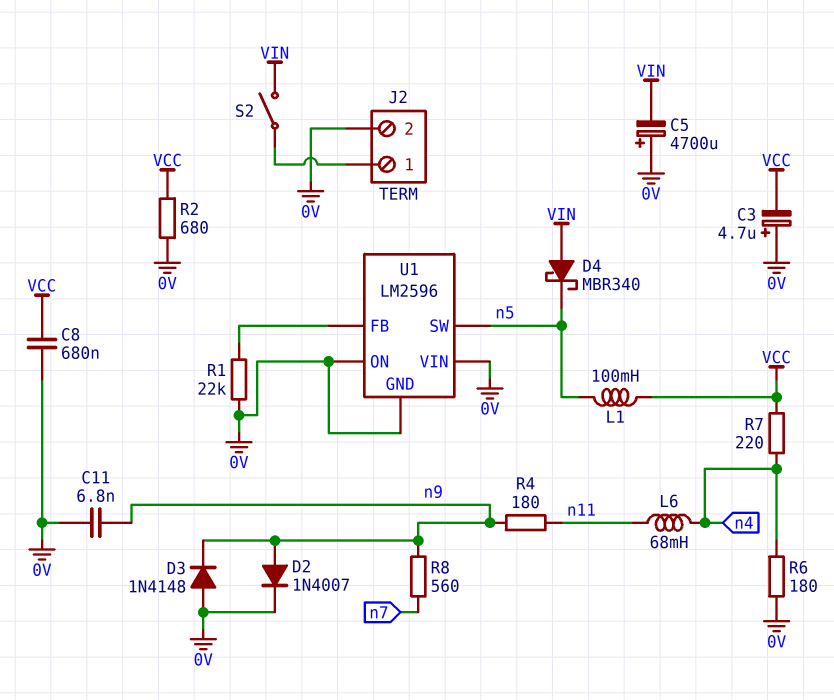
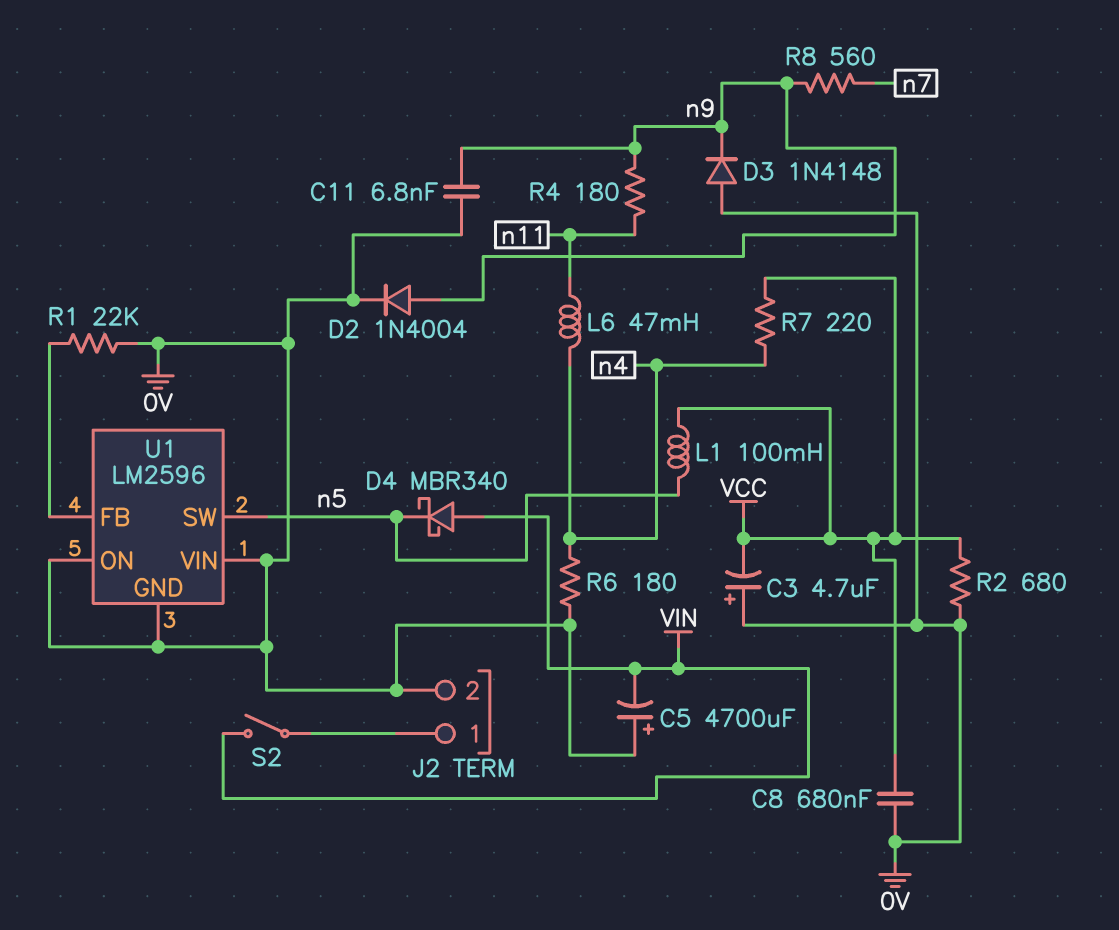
D2: diode 1N4007 (A n9, K 0V) -> diode 1N4004 (A n9, K 0V)
L6: 68mH (n4, n11) -> 47mH (n4, n11)

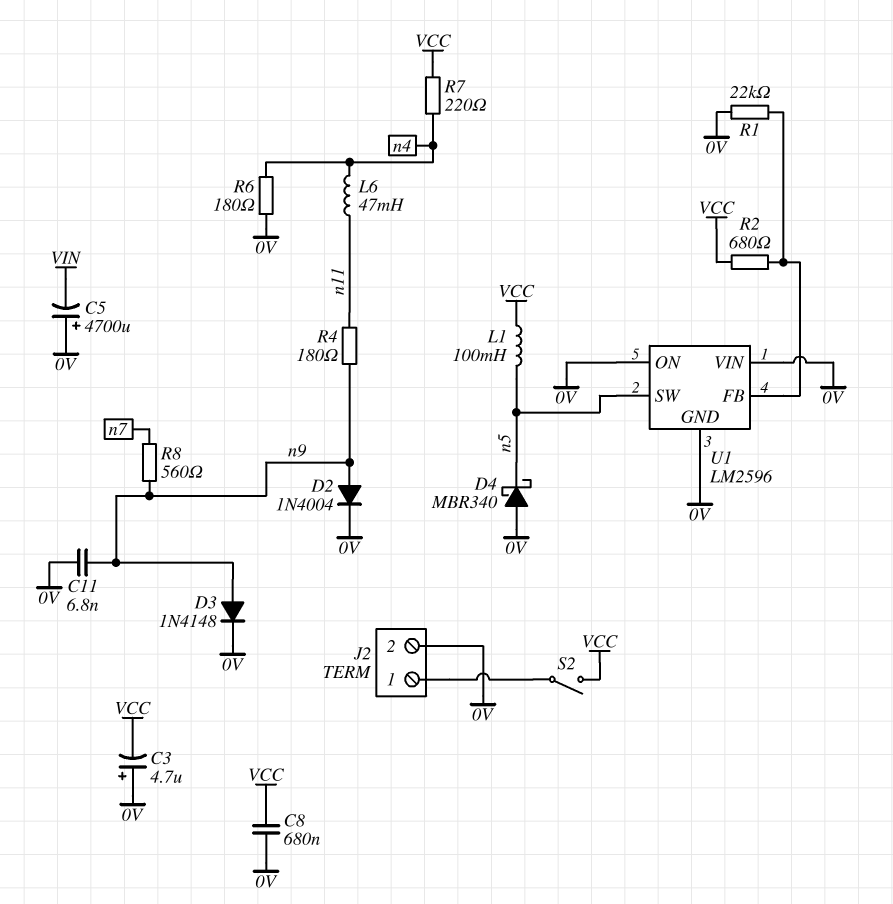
D3: diode 1N4148 (A 0V, K n9) -> diode 1N4148 (A n9, K 0V)
D4: schottky MBR340 (A VIN, K n5) -> schottky MBR340 (A 0V, K n5)
R2: 680 (0V, VCC) -> 680 (U1/FB, VCC)
S2: switch (J2/1, VIN) -> switch (J2/1, VCC)

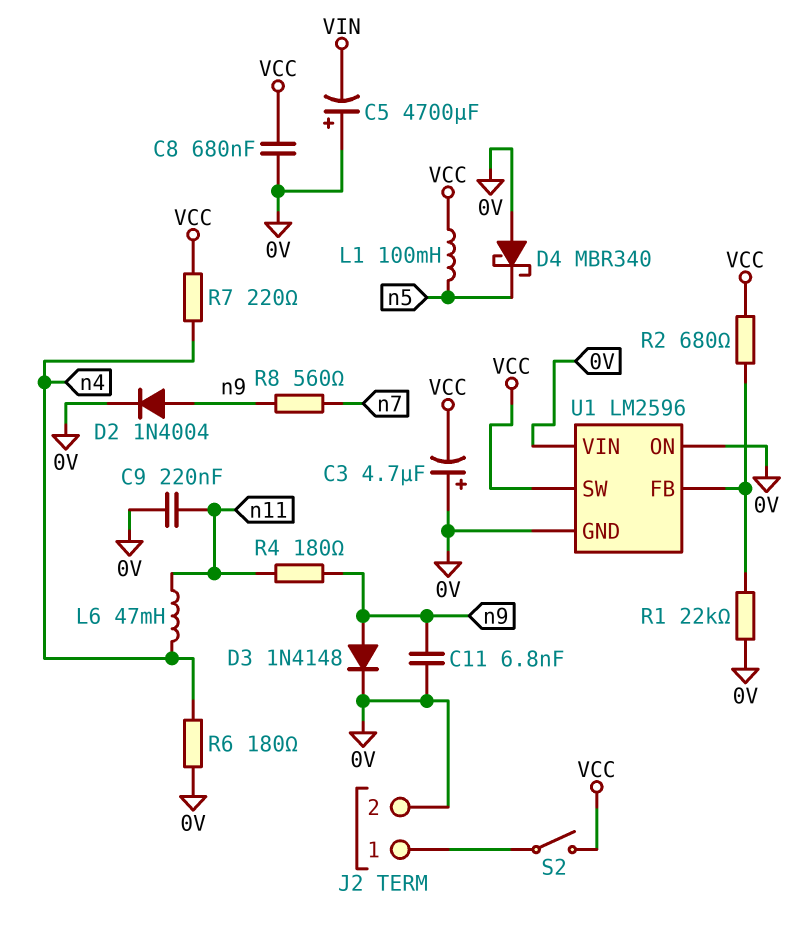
C9: none -> 220nF (0V, n11)
U1 pin SW: n5 -> VCC

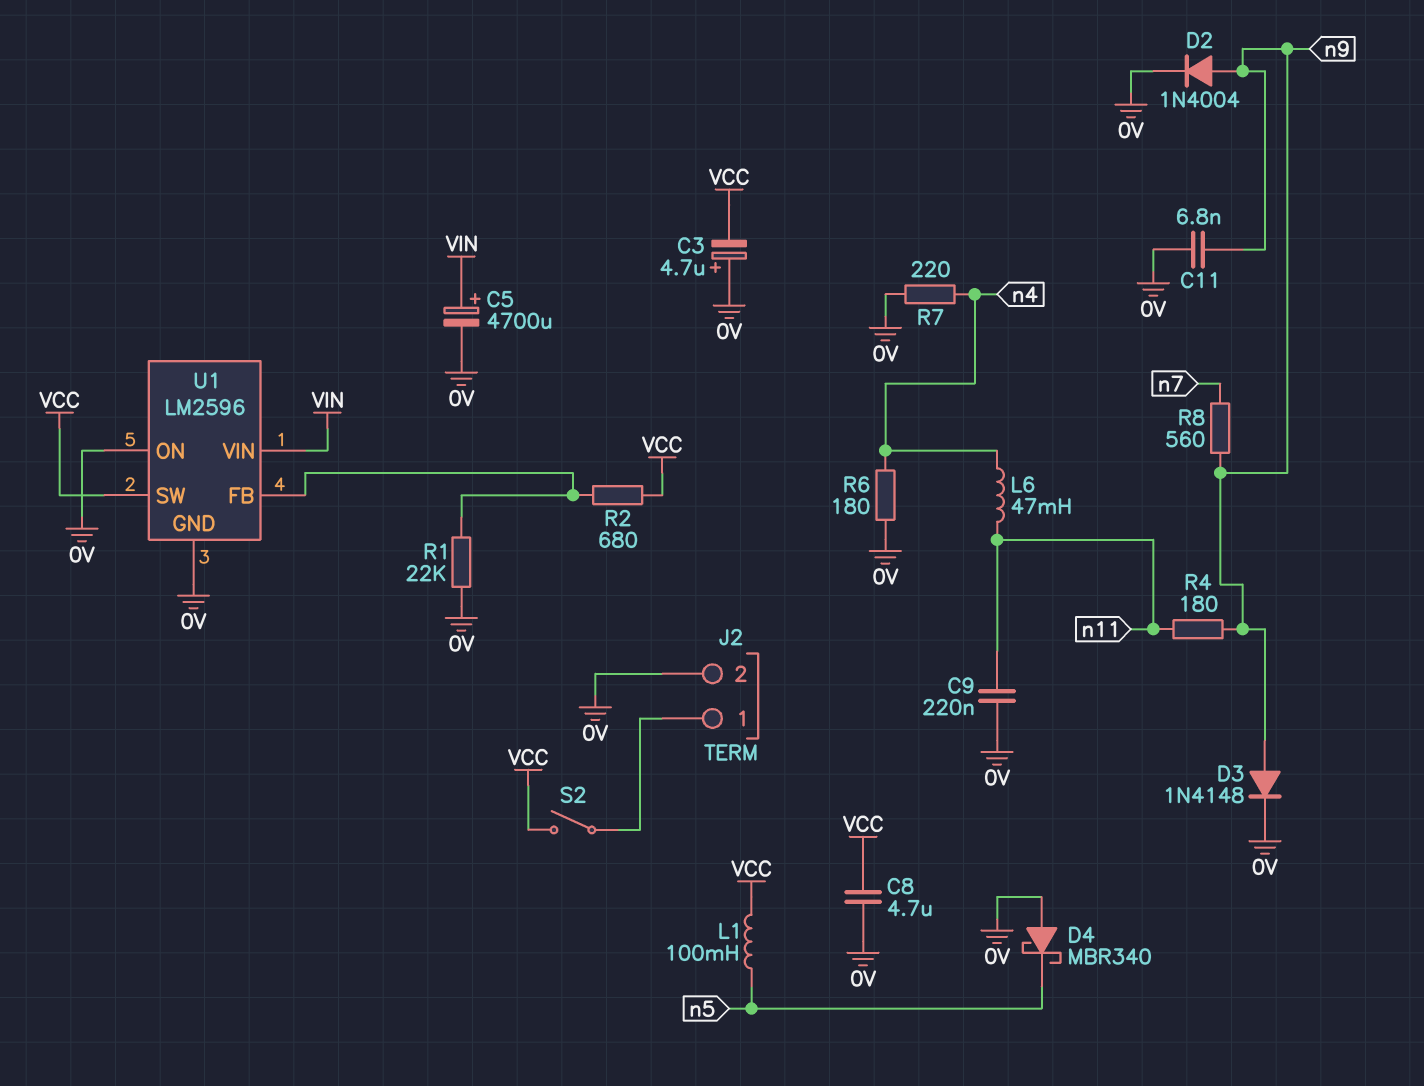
C5: 4700uF (plus 0V, minus VIN) -> 4700uF (plus VIN, minus 0V)
C8: 680nF (0V, VCC) -> 4.7uF (0V, VCC)
R7: 220 (VCC, n4) -> 220 (0V, n4)
U1 pin VIN: 0V -> VIN

